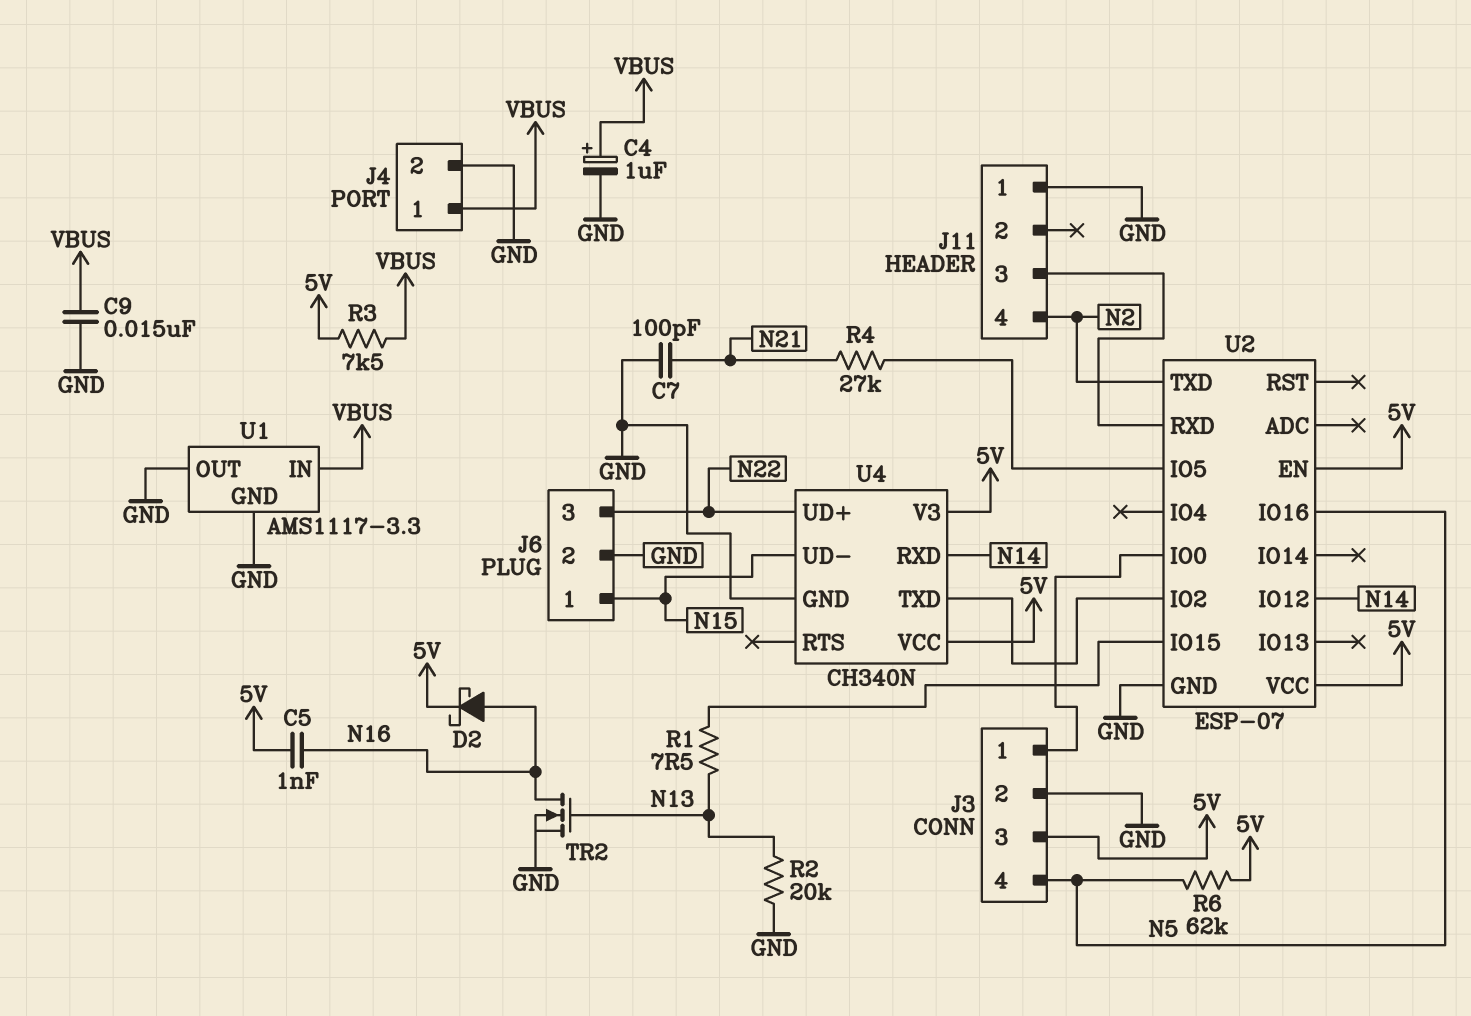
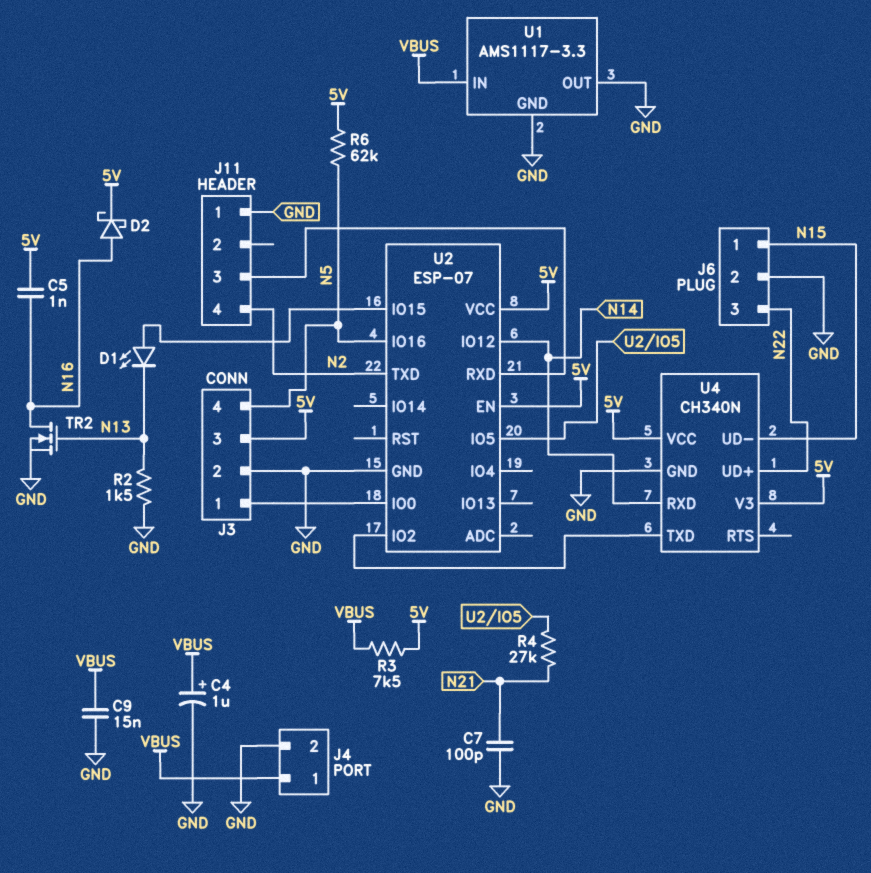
D1: none -> LED (A U2/IO15, K N13)
R1: 7.5 (N13, U2/IO15) -> none
R2: 20k (GND, N13) -> 1.5k (GND, N13)

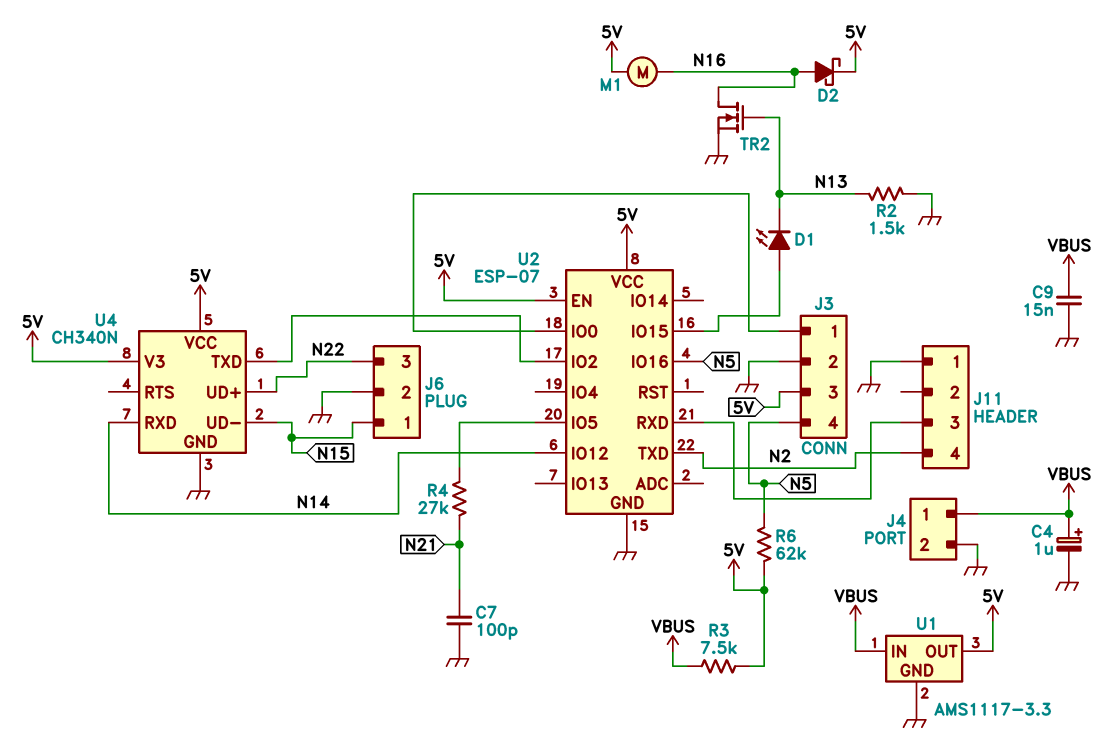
C5: 1nF (5V, N16) -> none
M1: none -> motor (5V, N16)
U1 pin OUT: GND -> 5V

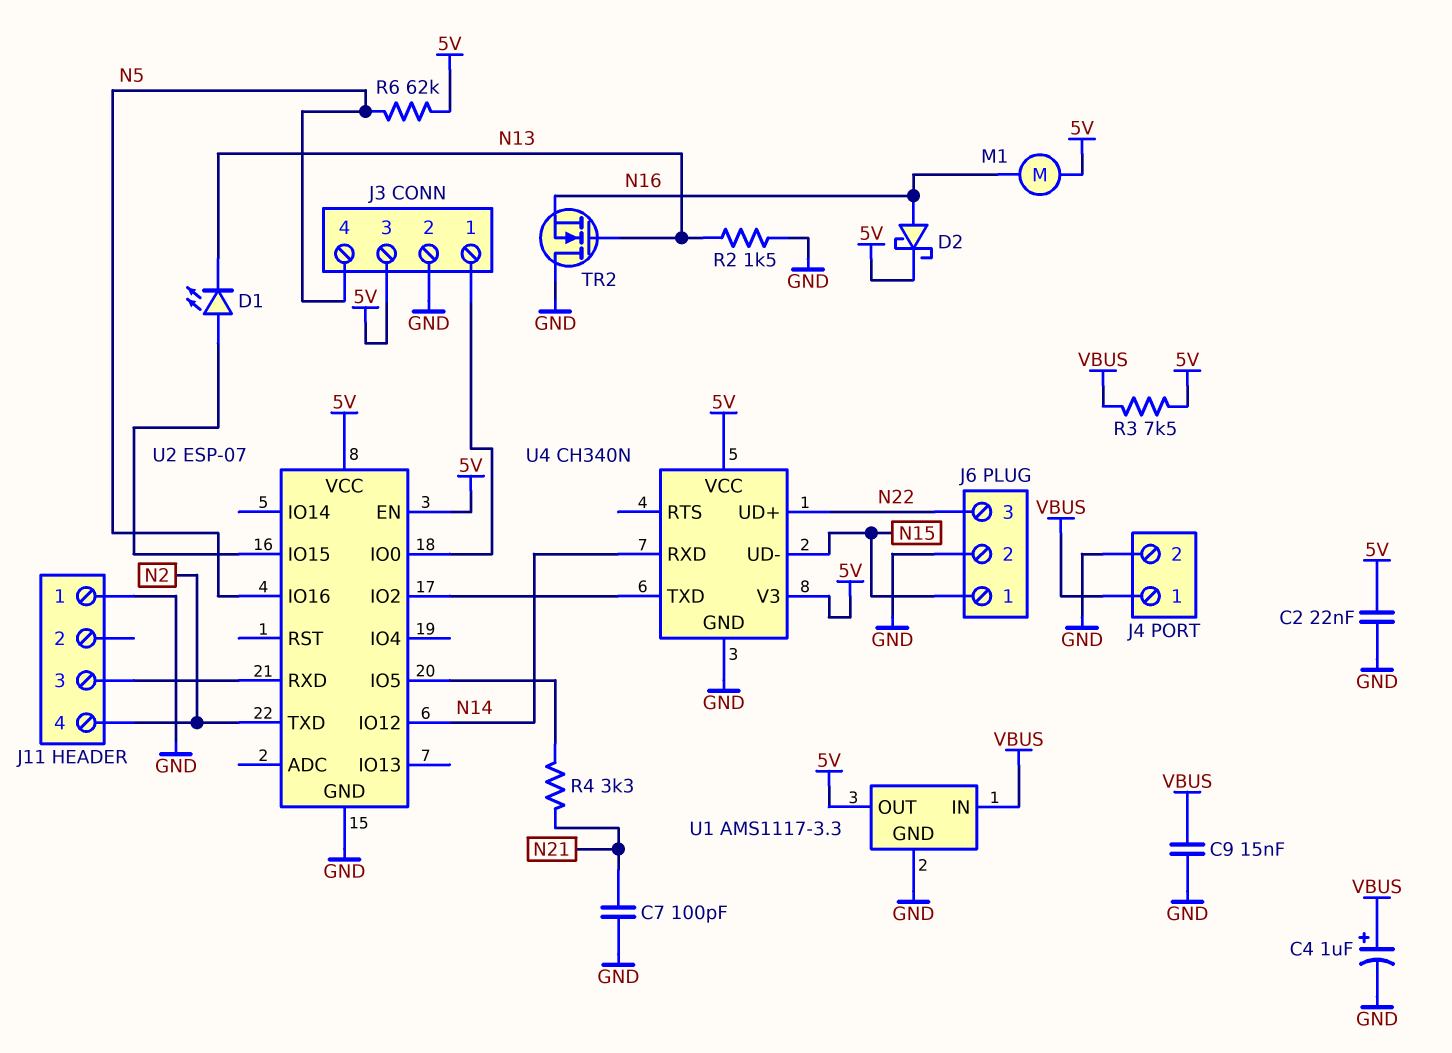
C2: none -> 22nF (5V, GND)
R4: 27k (N21, U2/IO5) -> 3.3k (N21, U2/IO5)
TR2: NMOS (G N13, D N16, S GND) -> NMOS (G N13, D GND, S N16)

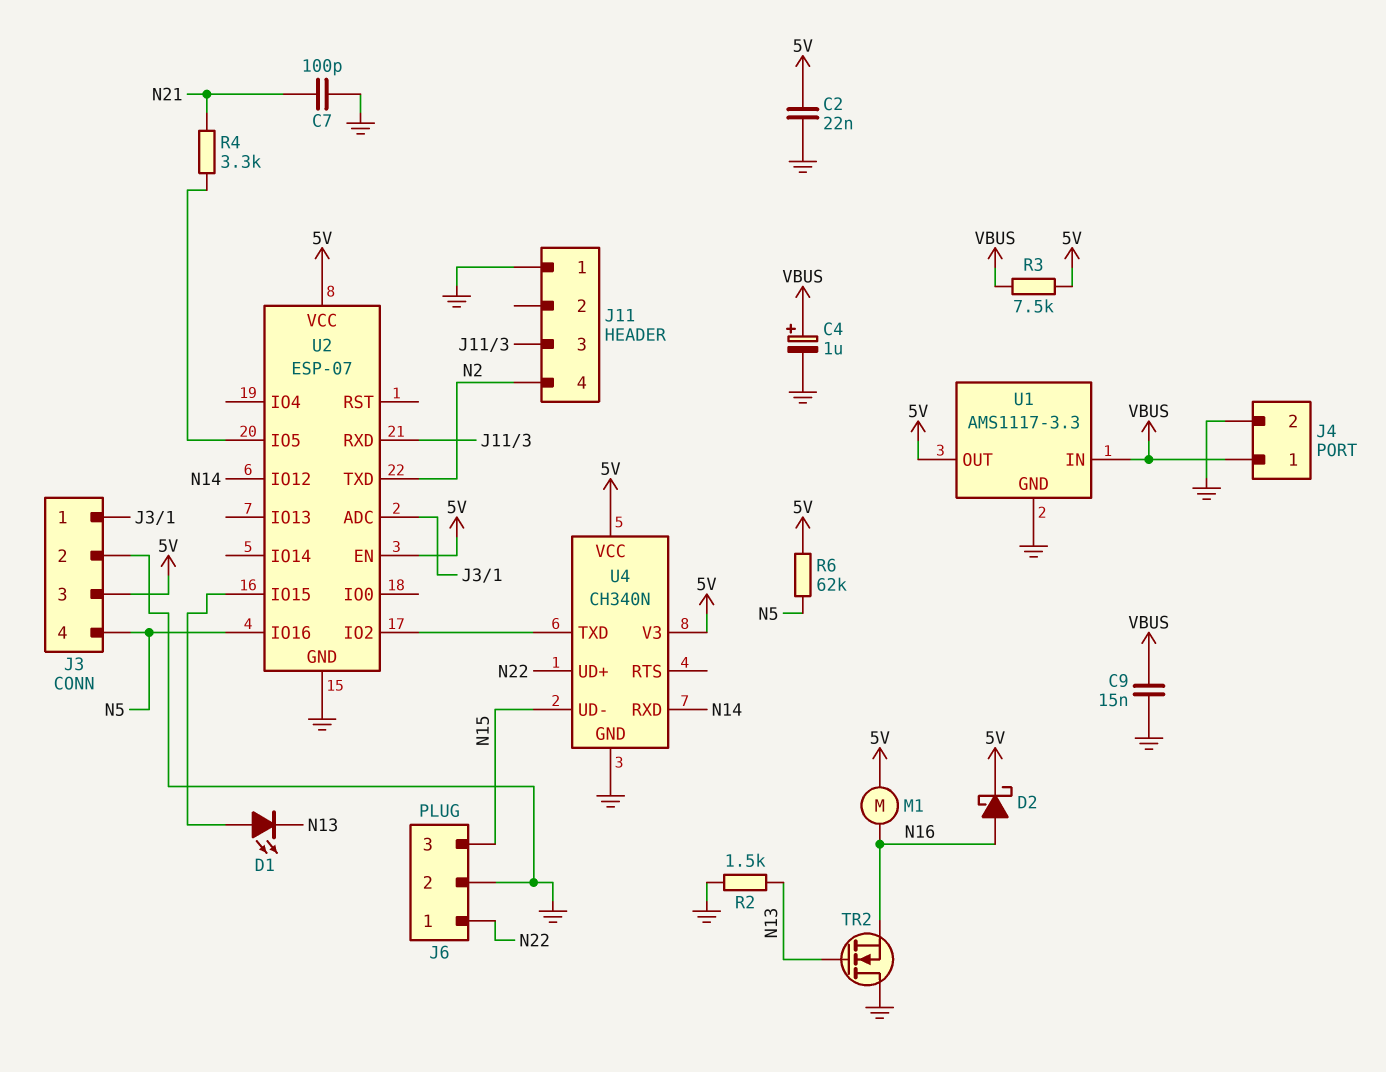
J6 pin 1: N15 -> N22
J6 pin 3: N22 -> N15
U2 pin ADC: none -> J3/1
U2 pin IO0: J3/1 -> none

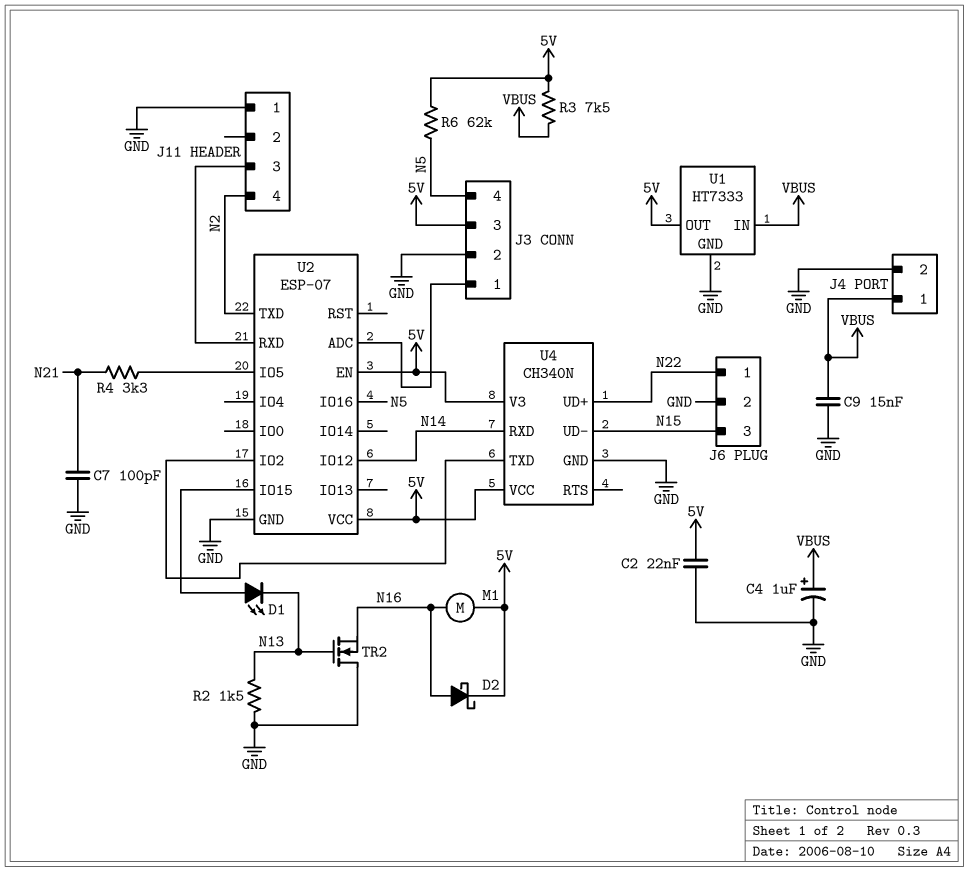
U1: AMS1117-3.3 -> HT7333

